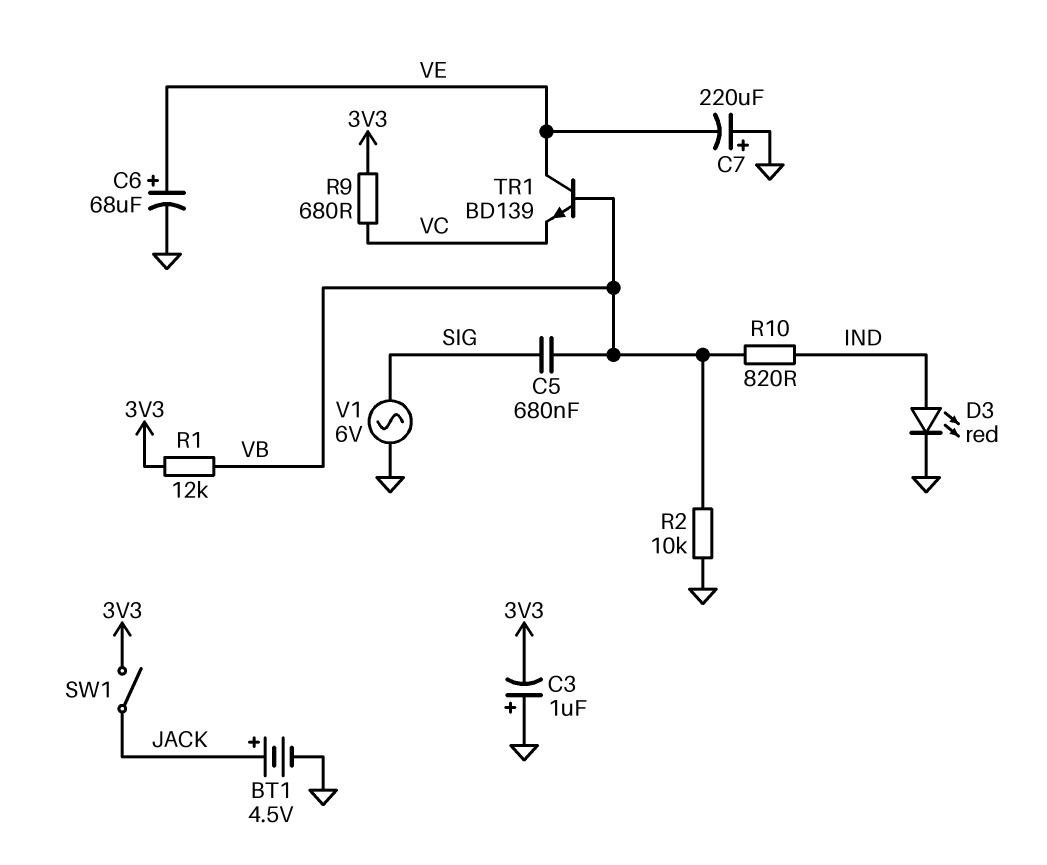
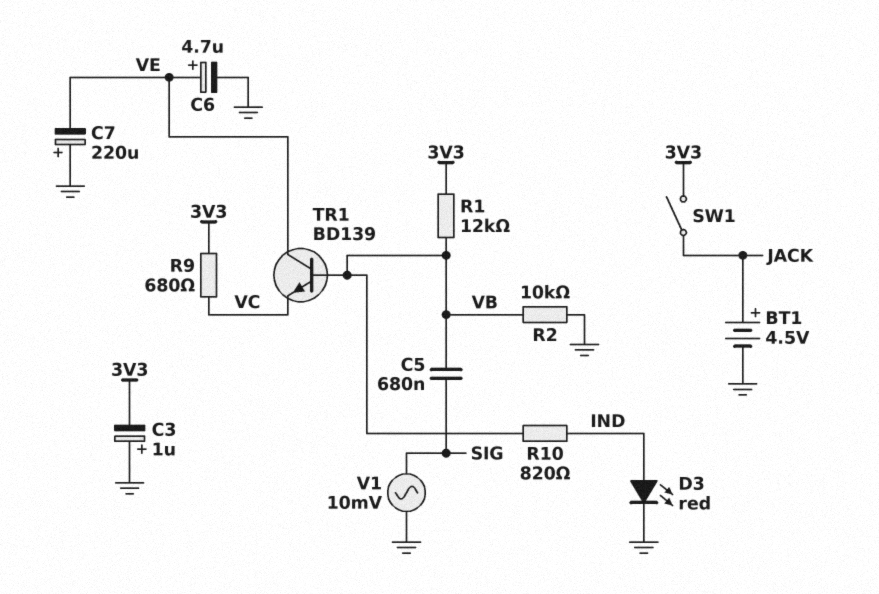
C6: 68uF (plus VE, minus GND) -> 4.7uF (plus VE, minus GND)
V1: AC 6V (GND, SIG) -> AC 10mV (GND, SIG)

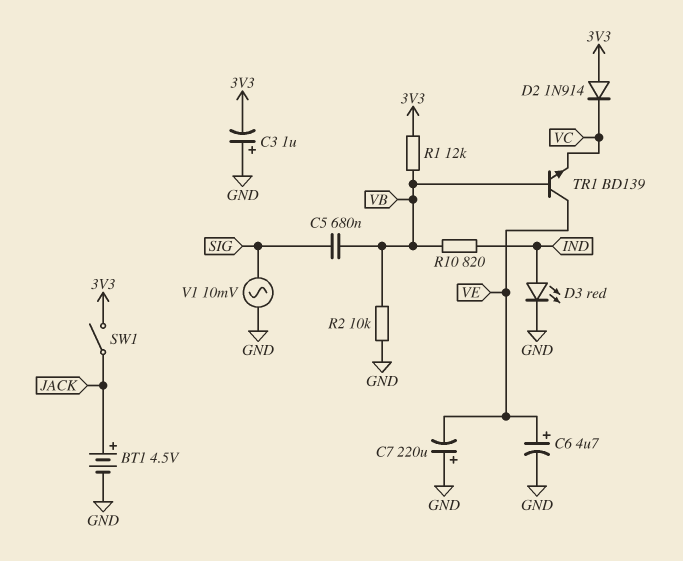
D2: none -> diode 1N914 (A 3V3, K VC)
R9: 680 (3V3, VC) -> none

